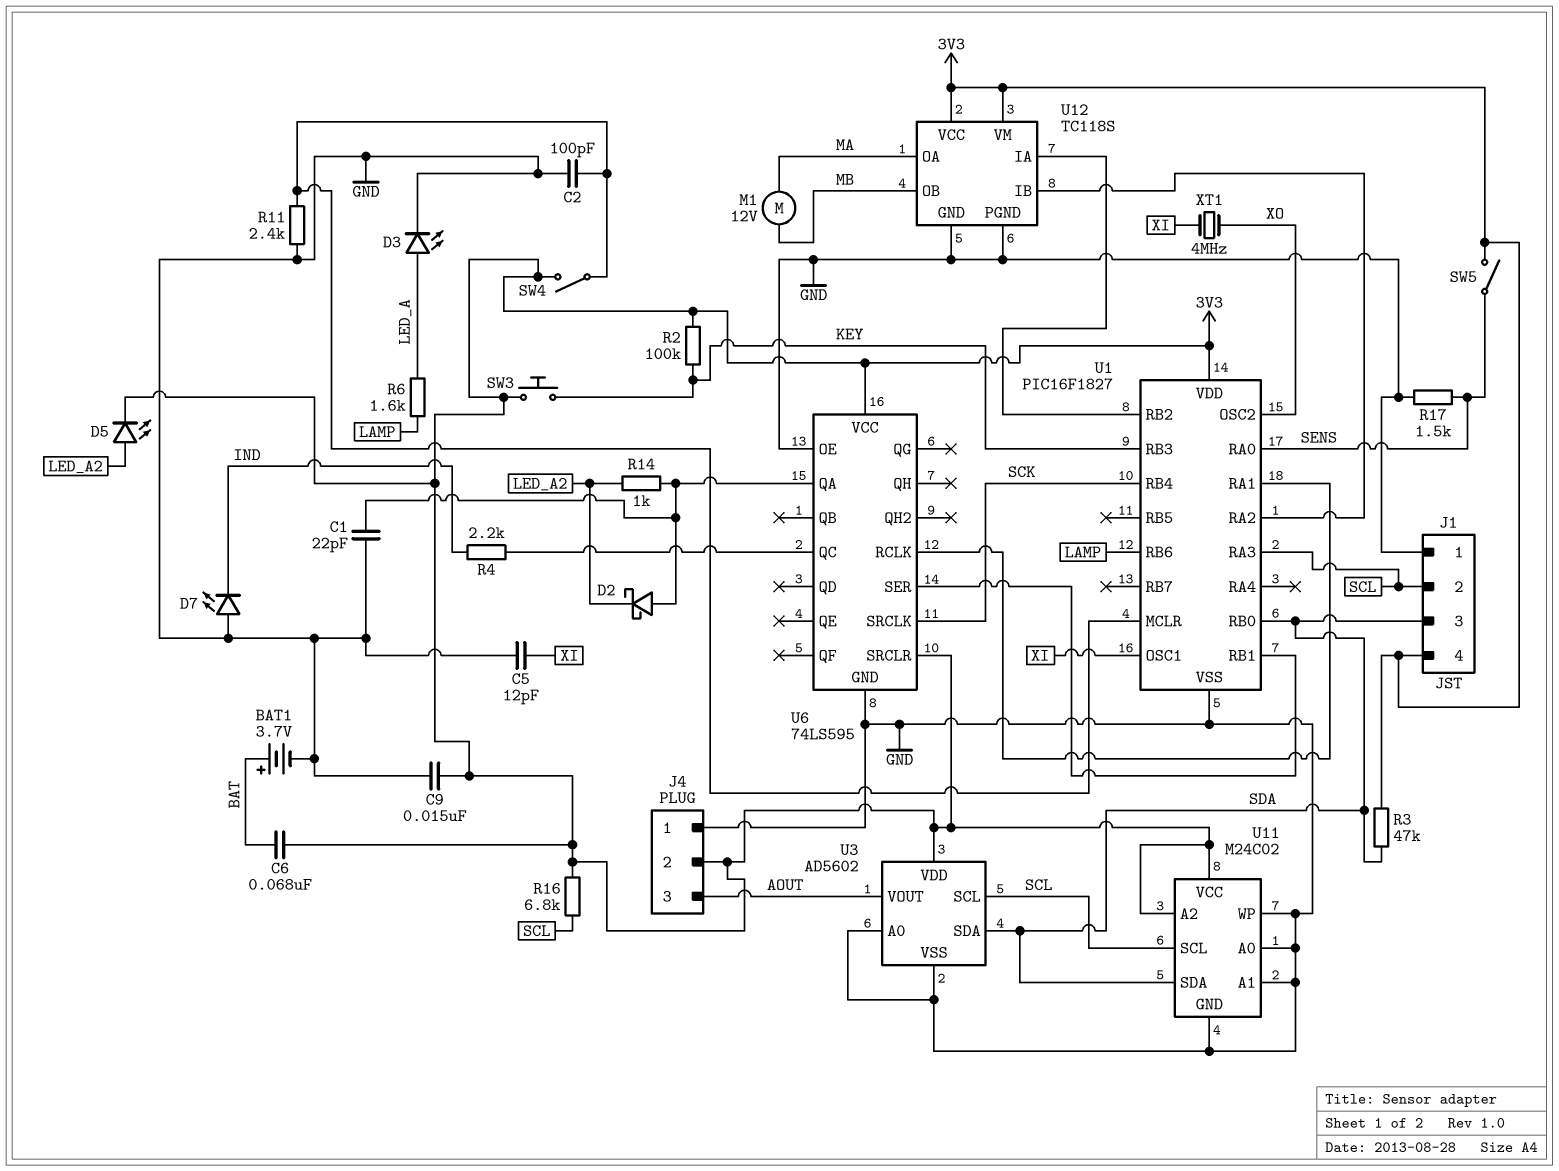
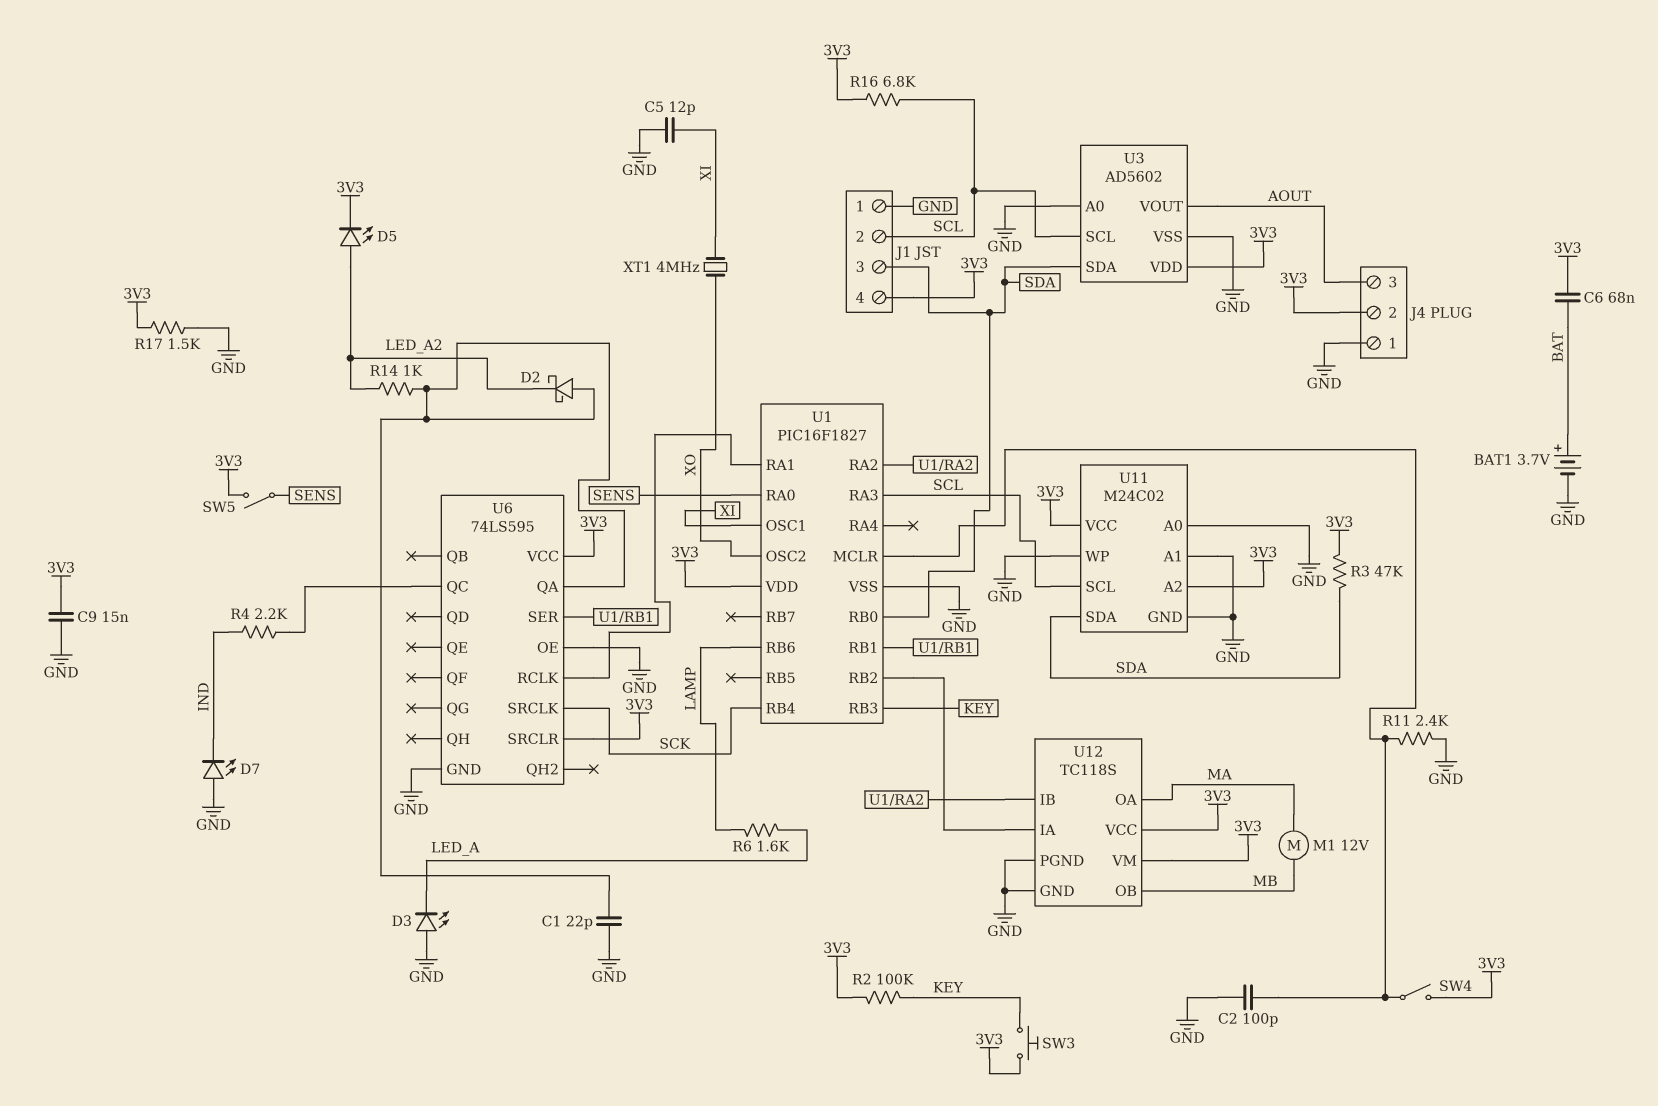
D3: LED (A LED_A, K GND) -> LED (A GND, K LED_A)
R17: 1.5k (GND, SENS) -> 1.5k (3V3, GND)

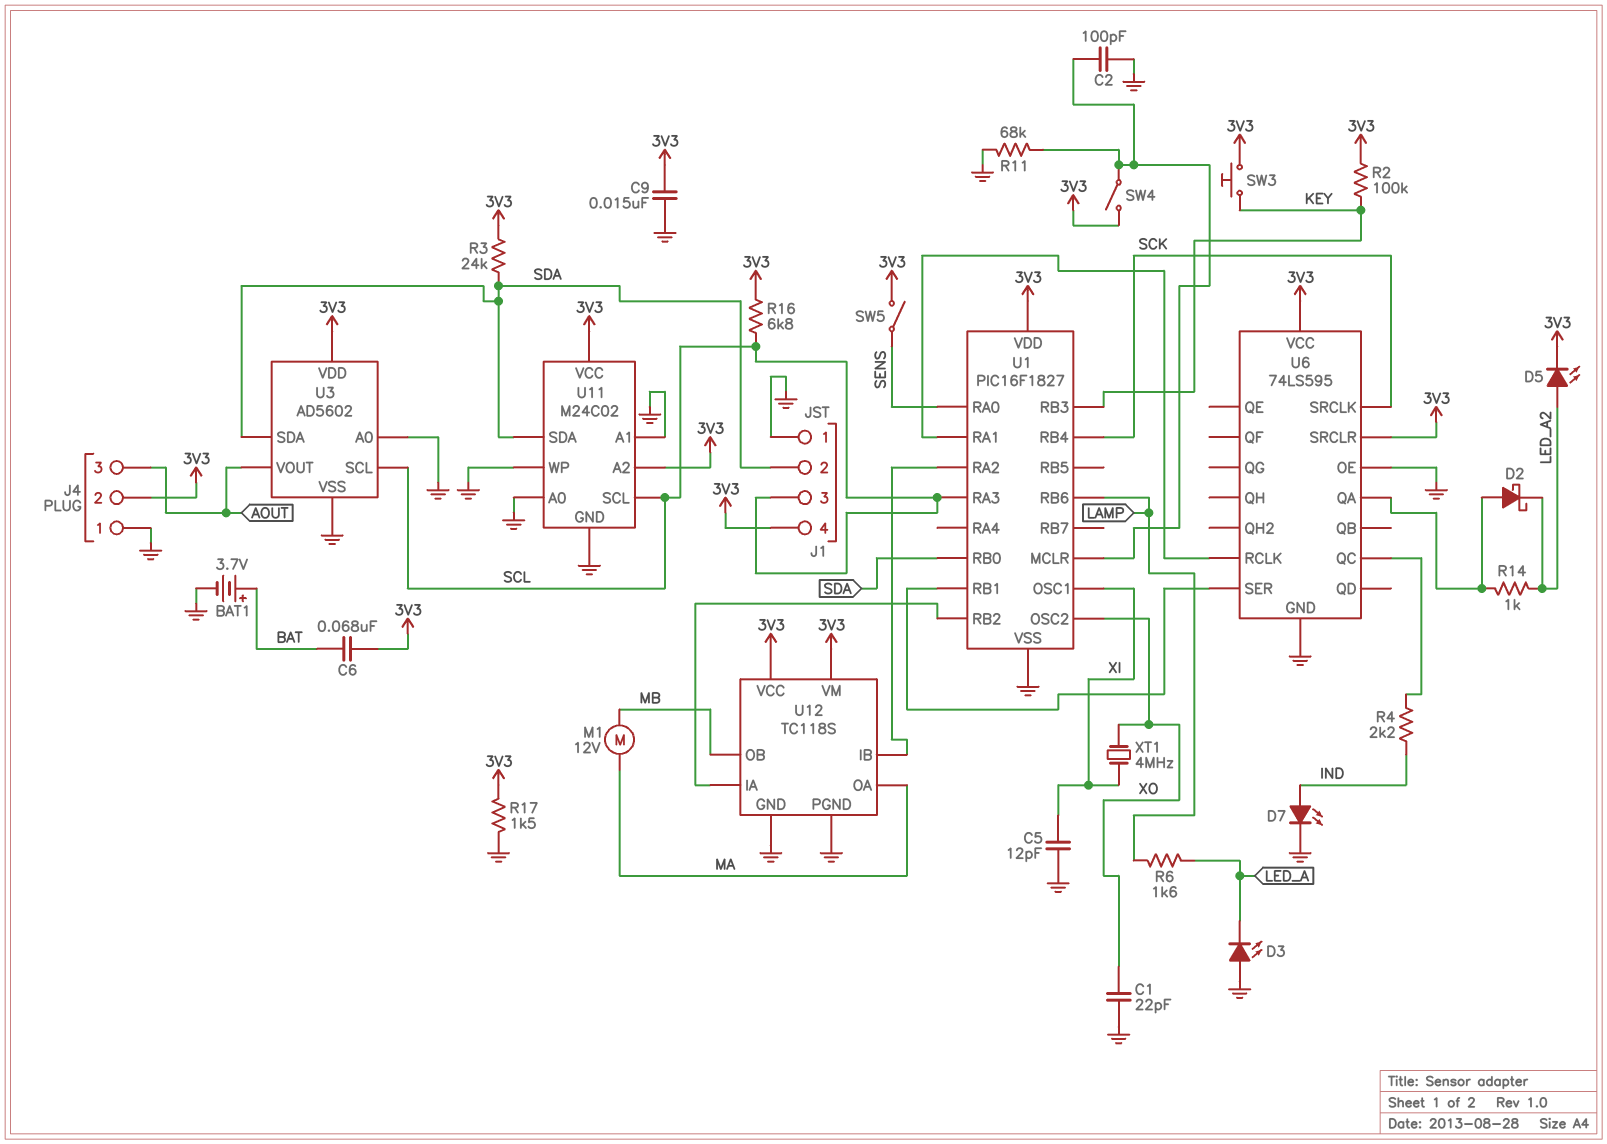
C1: 22pF (GND, U6/QA) -> 22pF (GND, XO)
D7: LED (A GND, K IND) -> LED (A IND, K GND)
J1 pin 2: SCL -> SDA
J1 pin 3: SDA -> SCL
R3: 47k (3V3, SDA) -> 24k (3V3, SDA)
R11: 2.4k (GND, U1/MCLR) -> 68k (GND, U1/MCLR)

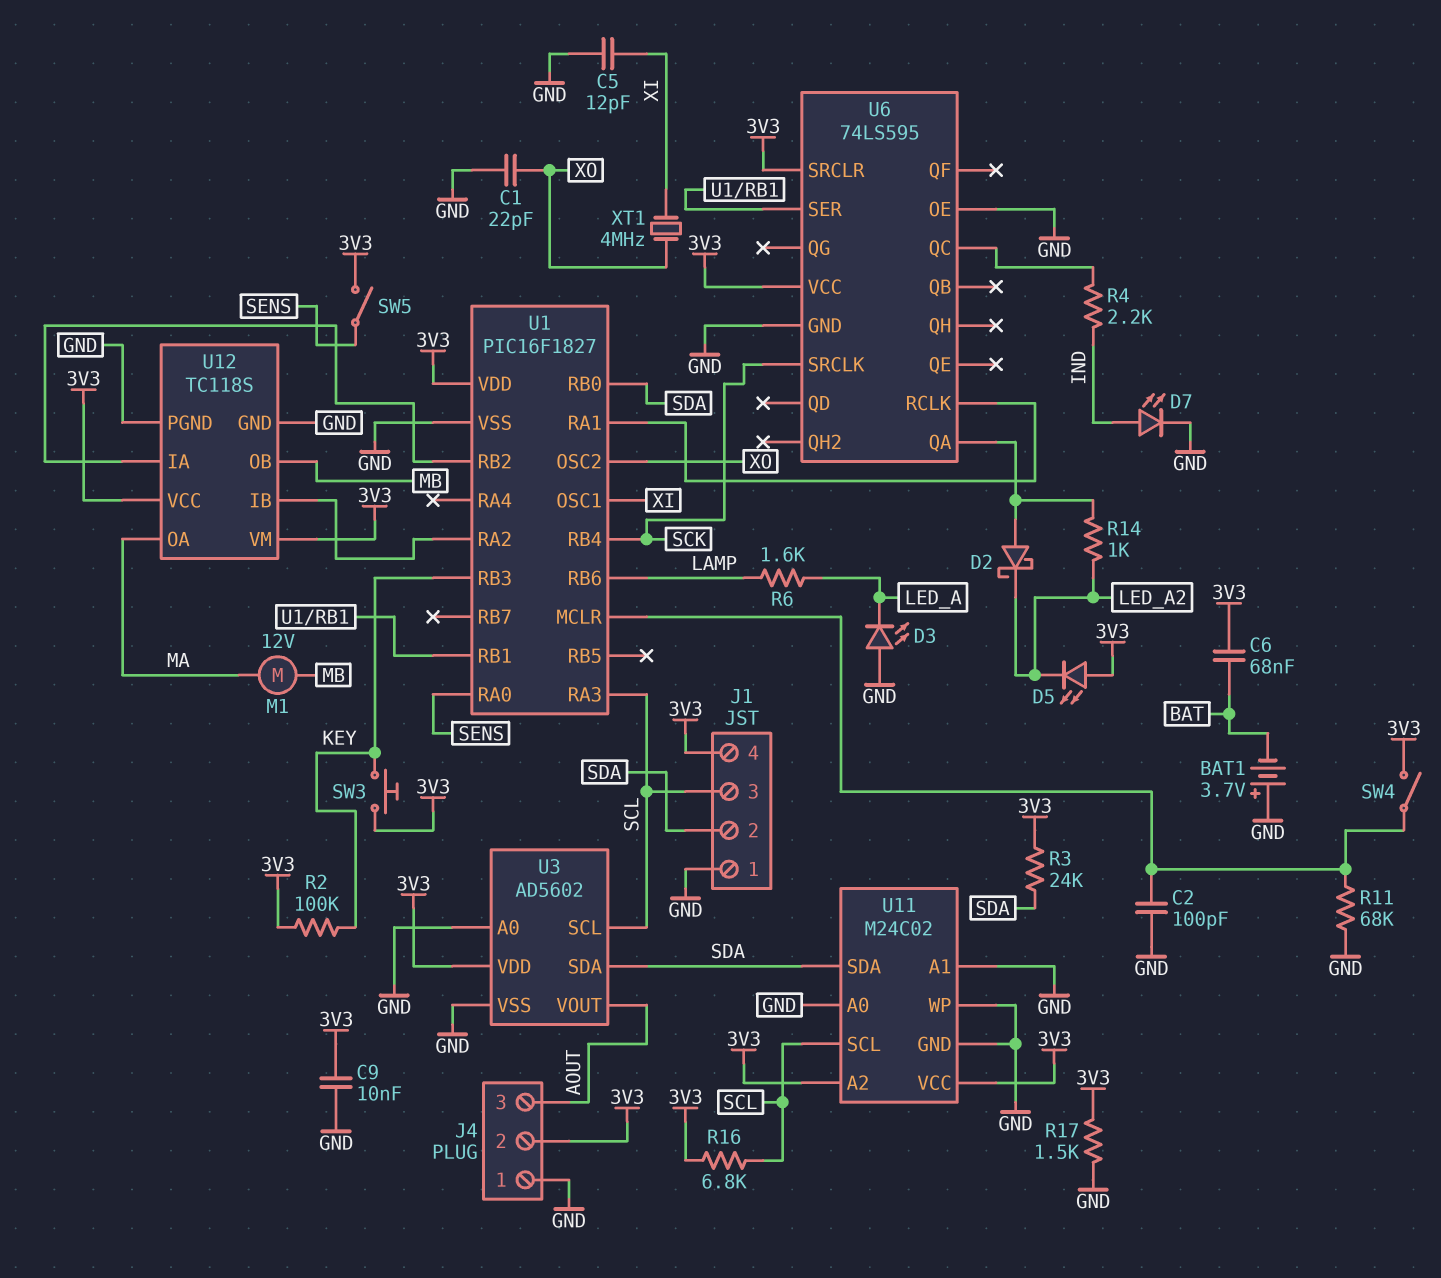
BAT1: 3.7V (plus BAT, minus GND) -> 3.7V (plus GND, minus BAT)
C9: 15nF (3V3, GND) -> 10nF (3V3, GND)
D5: LED (A LED_A2, K 3V3) -> LED (A 3V3, K LED_A2)

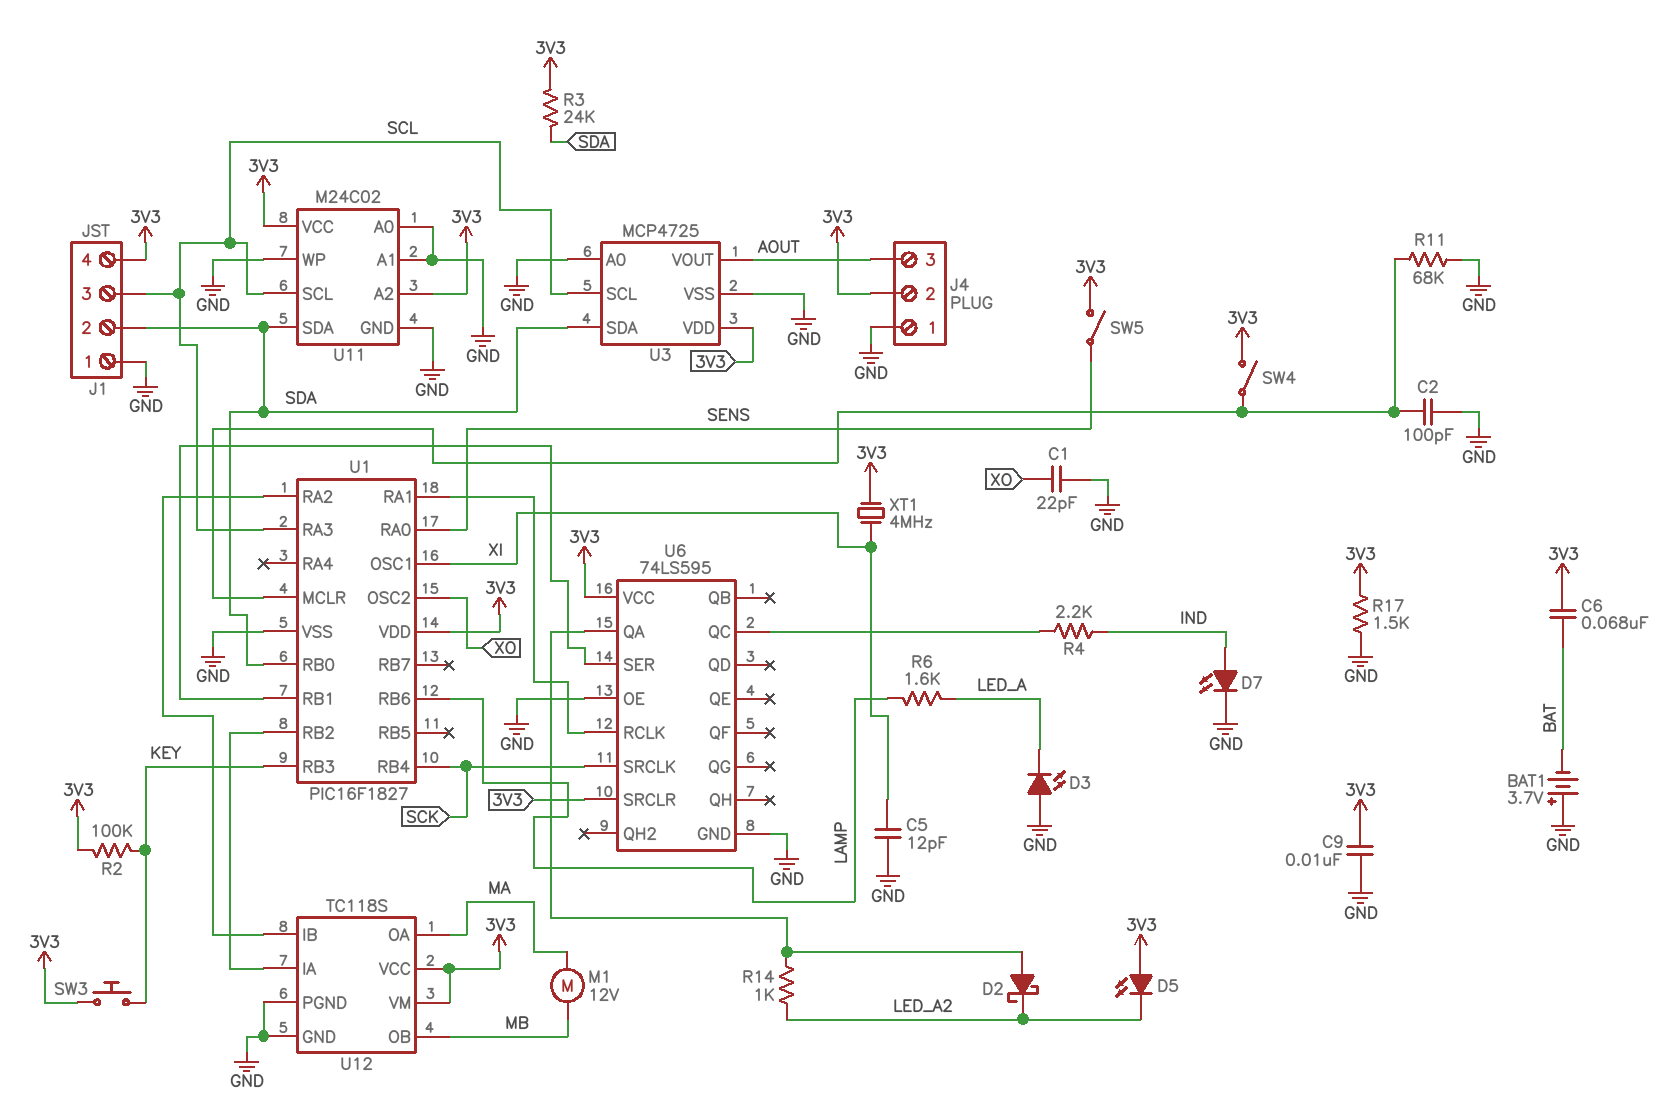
R16: 6.8k (3V3, SCL) -> none
U3: AD5602 -> MCP4725
XT1: 4MHz (XI, XO) -> 4MHz (3V3, XI)

